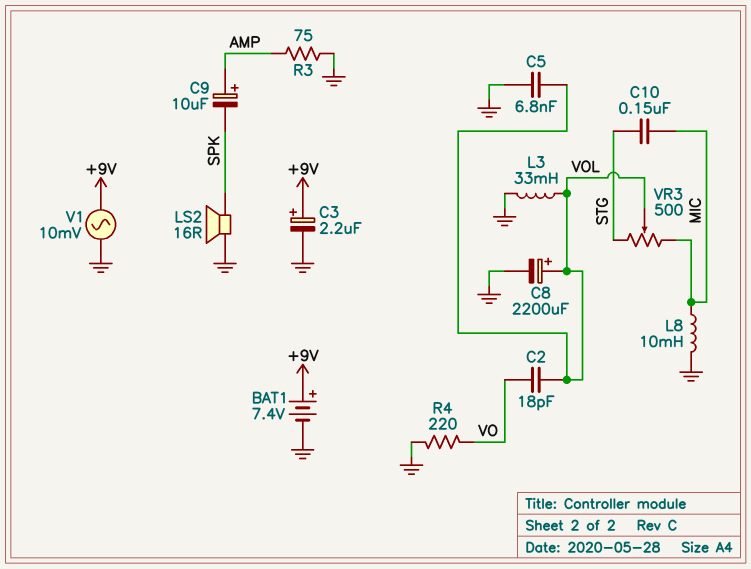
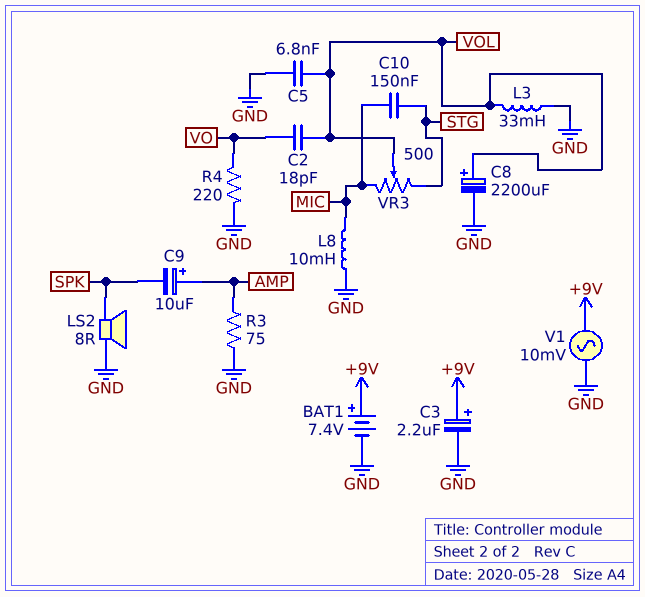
LS2: speaker 16R (GND, SPK) -> speaker 8R (GND, SPK)

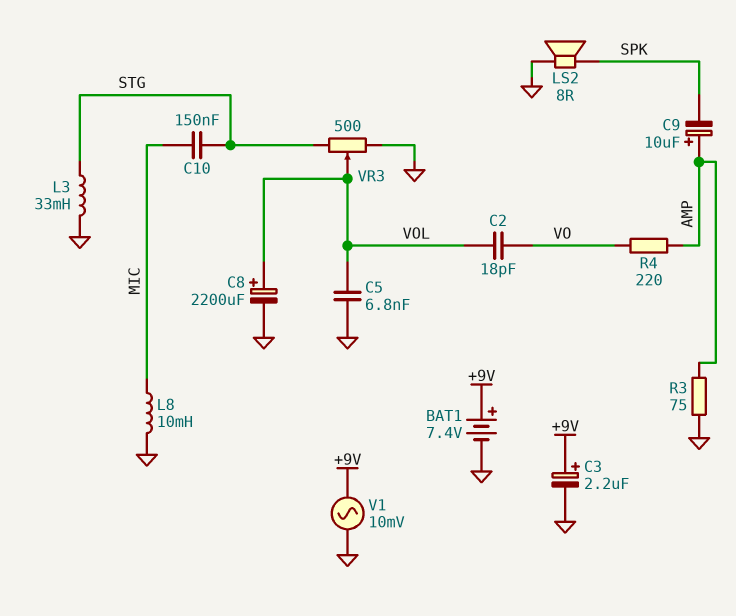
L3: 33mH (GND, VOL) -> 33mH (GND, STG)
R4: 220 (GND, VO) -> 220 (AMP, VO)
VR3: 500 (MIC, STG, wiper VOL) -> 500 (GND, STG, wiper VOL)

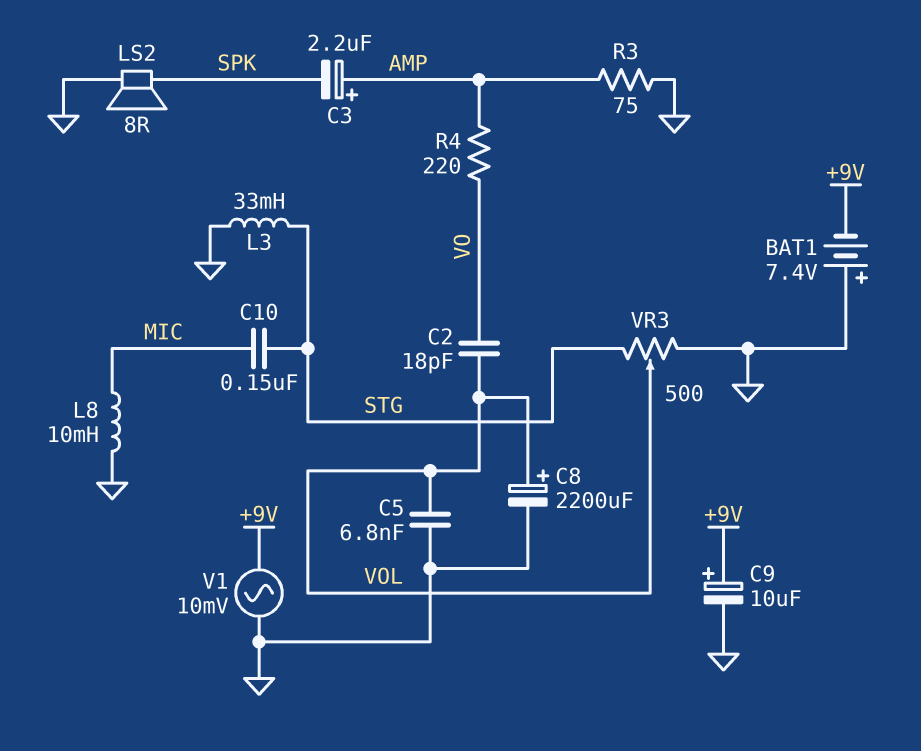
BAT1: 7.4V (plus +9V, minus GND) -> 7.4V (plus GND, minus +9V)
C3: 2.2uF (plus +9V, minus GND) -> 2.2uF (plus AMP, minus SPK)
C9: 10uF (plus AMP, minus SPK) -> 10uF (plus +9V, minus GND)

